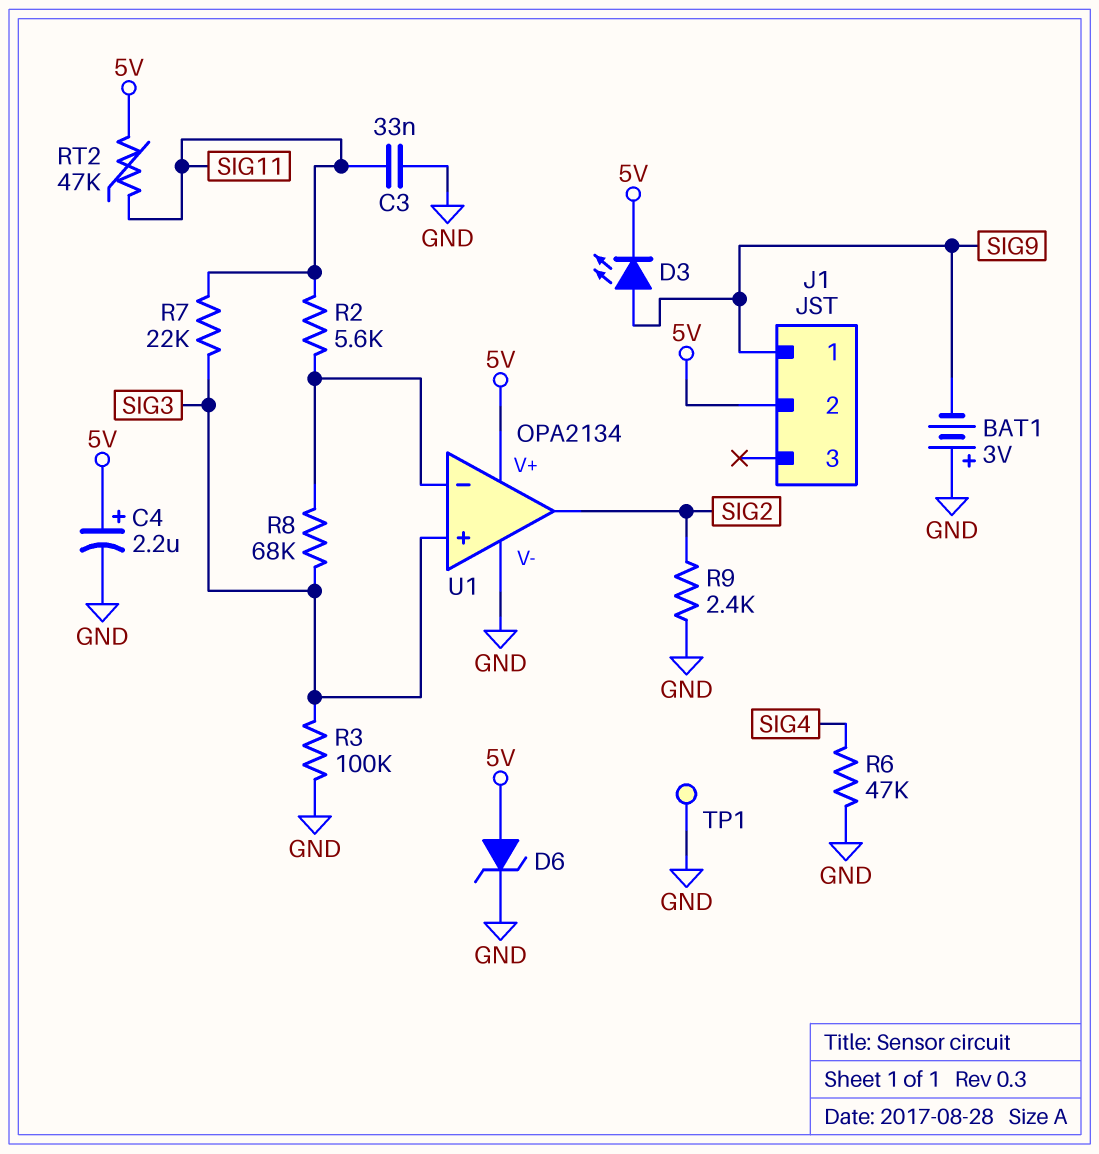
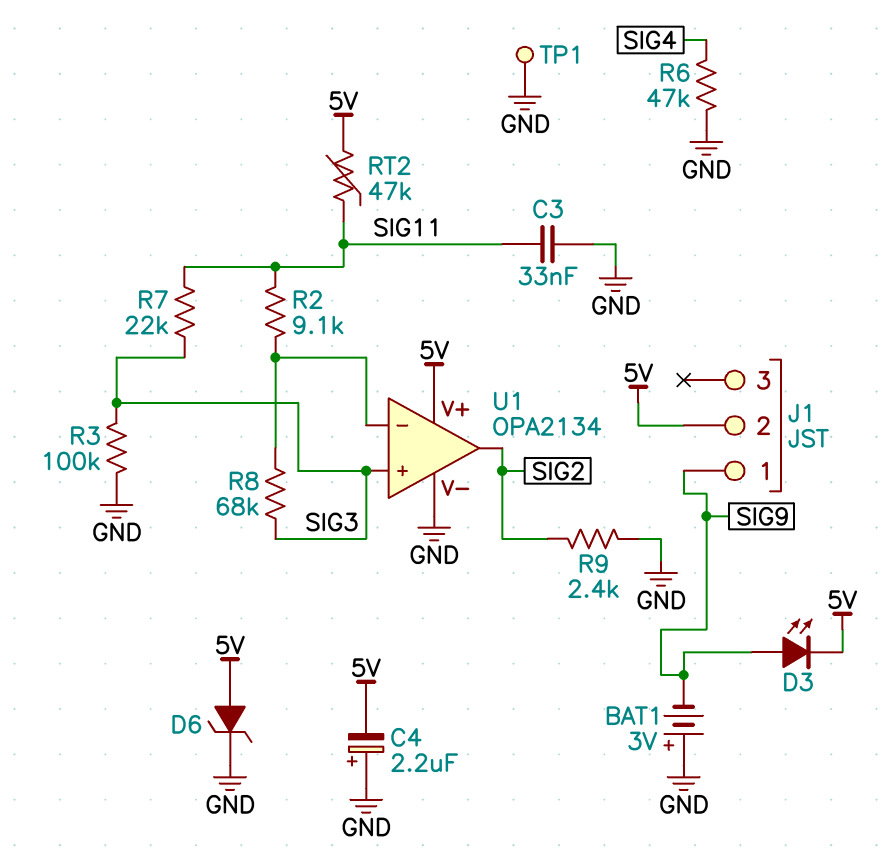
C4: 2.2uF (plus 5V, minus GND) -> 2.2uF (plus GND, minus 5V)
R2: 5.6k (SIG11, U1/in-) -> 9.1k (SIG11, U1/in-)

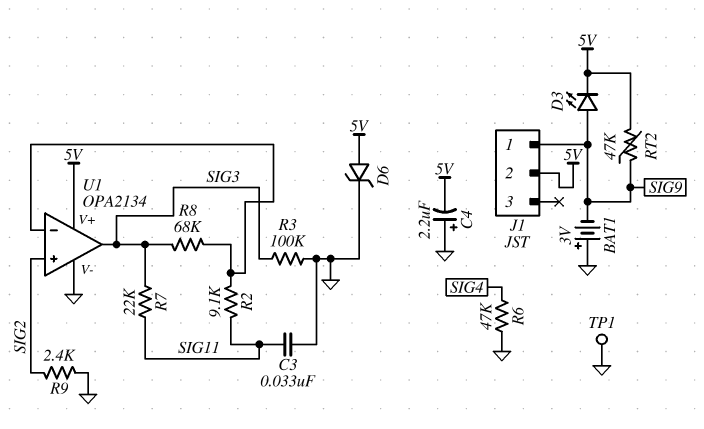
RT2: 47k (5V, SIG11) -> 47k (5V, SIG9)
U1 pin in+: SIG3 -> SIG2
U1 pin out: SIG2 -> SIG3

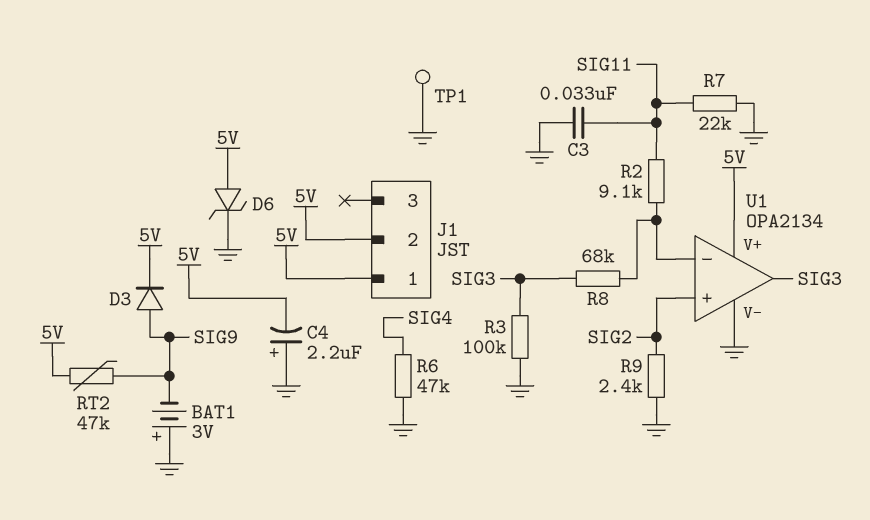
D3: LED (A SIG9, K 5V) -> diode (A SIG9, K 5V)
J1 pin 1: SIG9 -> 5V
R7: 22k (SIG3, SIG11) -> 22k (GND, SIG11)

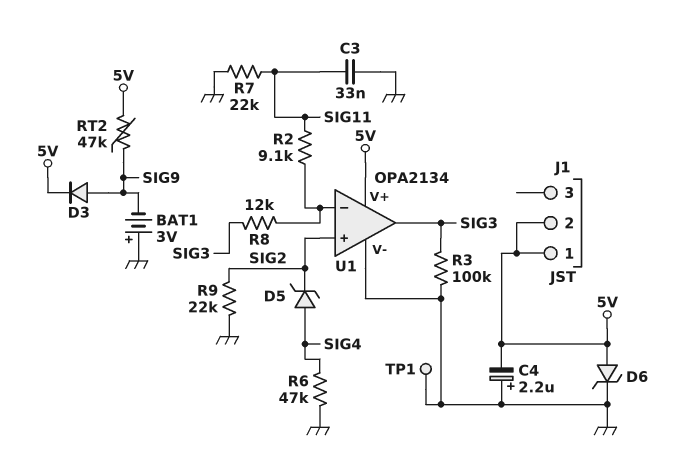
D5: none -> zener (A SIG4, K SIG2)
R8: 68k (SIG3, U1/in-) -> 12k (SIG3, U1/in-)
R9: 2.4k (GND, SIG2) -> 22k (GND, SIG2)

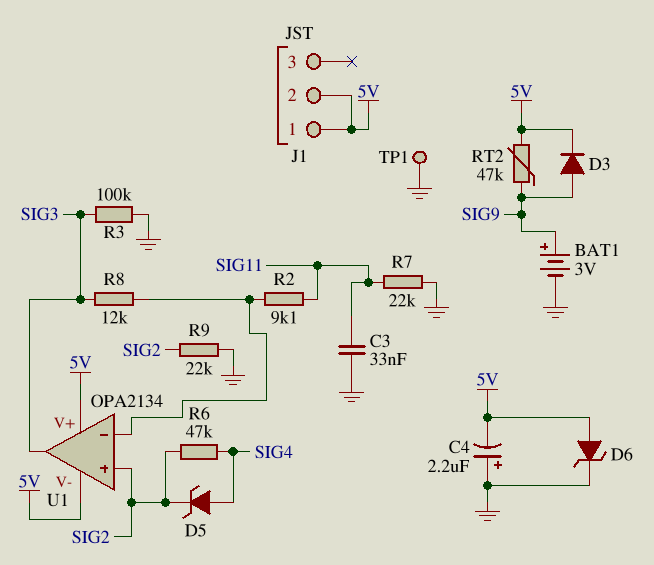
BAT1: 3V (plus GND, minus SIG9) -> 3V (plus SIG9, minus GND)
R6: 47k (GND, SIG4) -> 47k (SIG2, SIG4)
U1 pin V-: GND -> 5V

